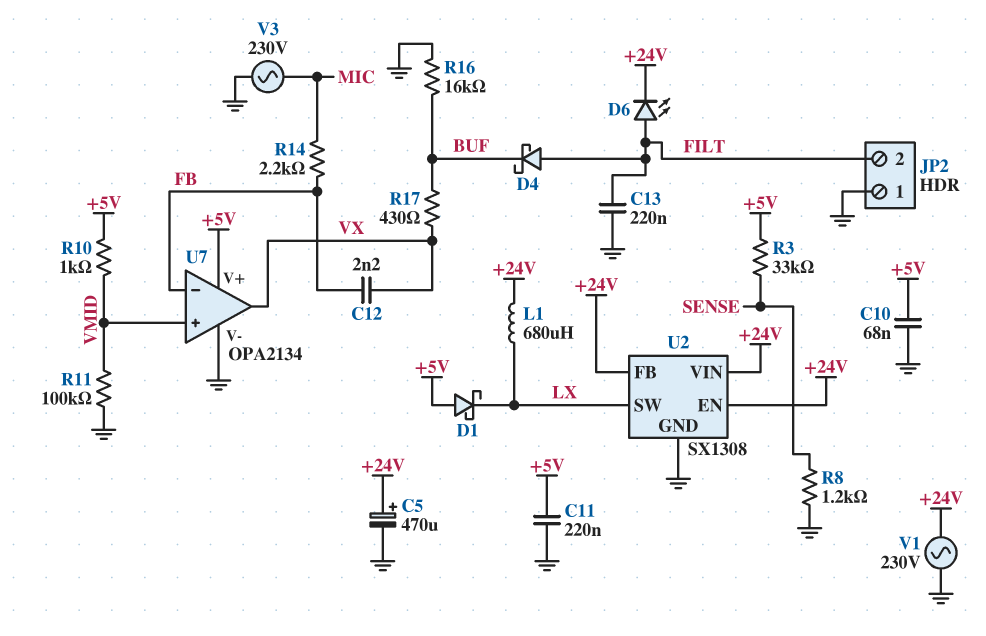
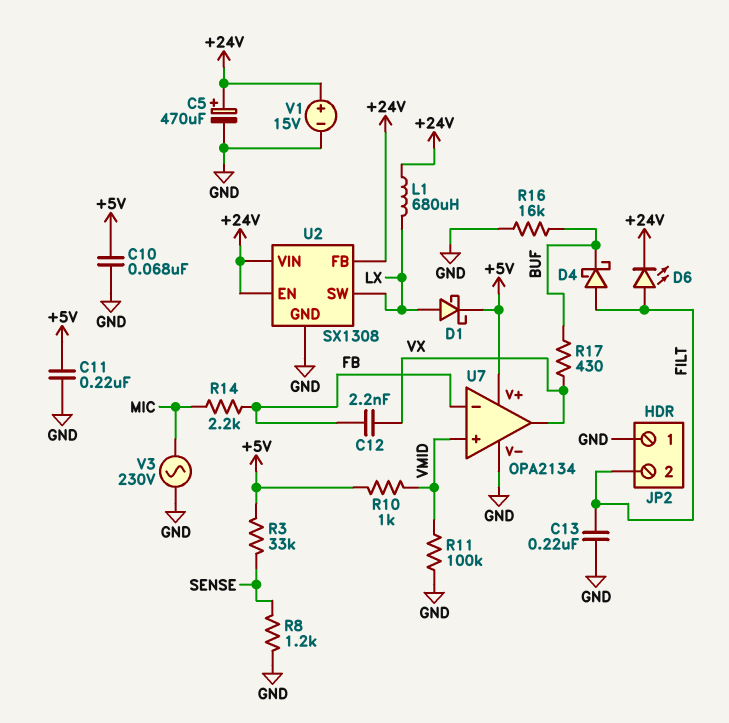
D1: schottky (A +5V, K LX) -> schottky (A LX, K +5V)
V1: AC 230V (+24V, GND) -> 15V (plus +24V, minus GND)

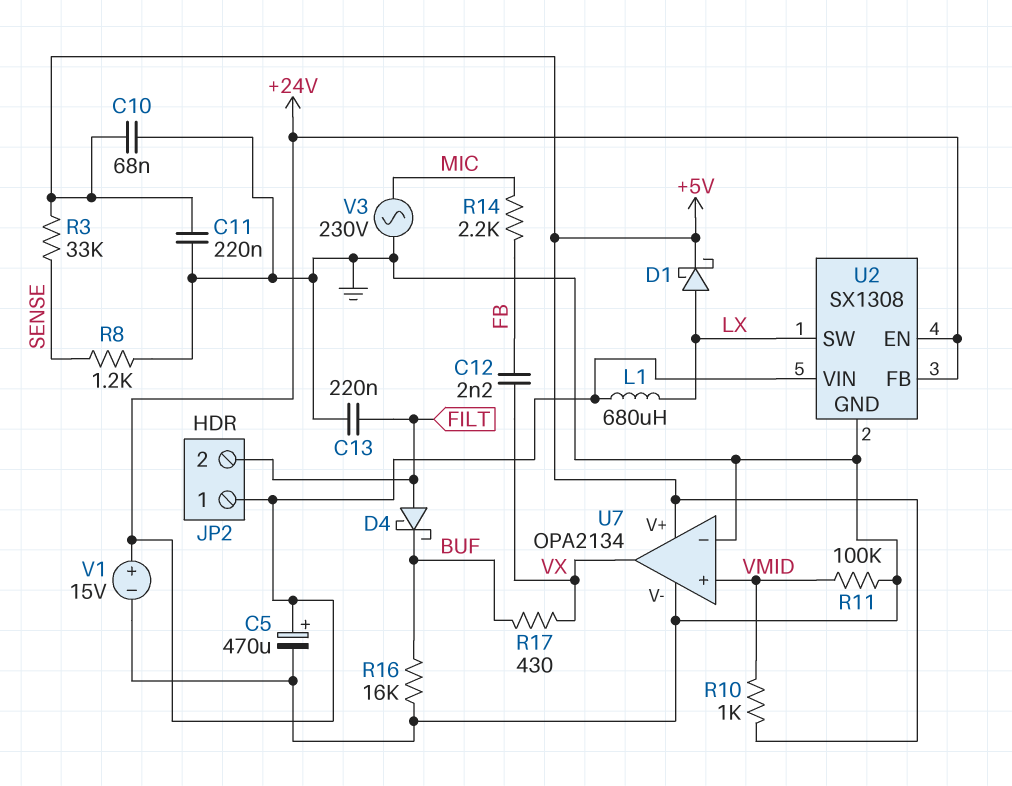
D6: LED (A FILT, K +24V) -> none
JP2 pin 1: GND -> +24V
U7 pin in-: FB -> GND

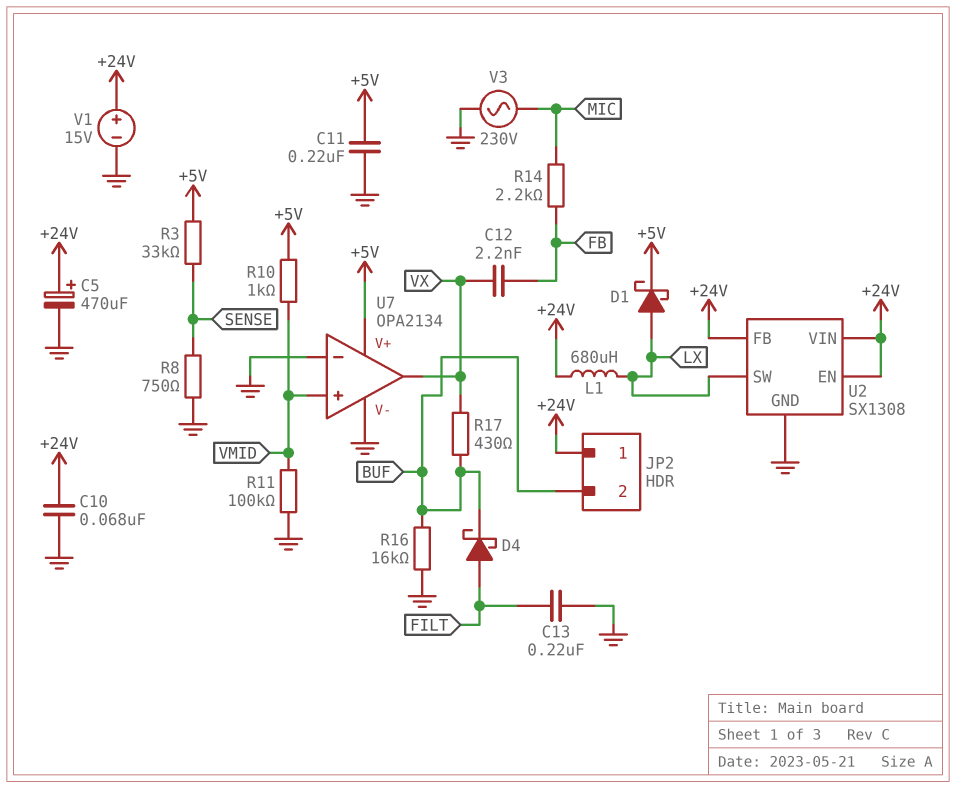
C10: 68nF (+5V, GND) -> 68nF (+24V, GND)
JP2 pin 2: FILT -> BUF
R8: 1.2k (GND, SENSE) -> 750 (GND, SENSE)

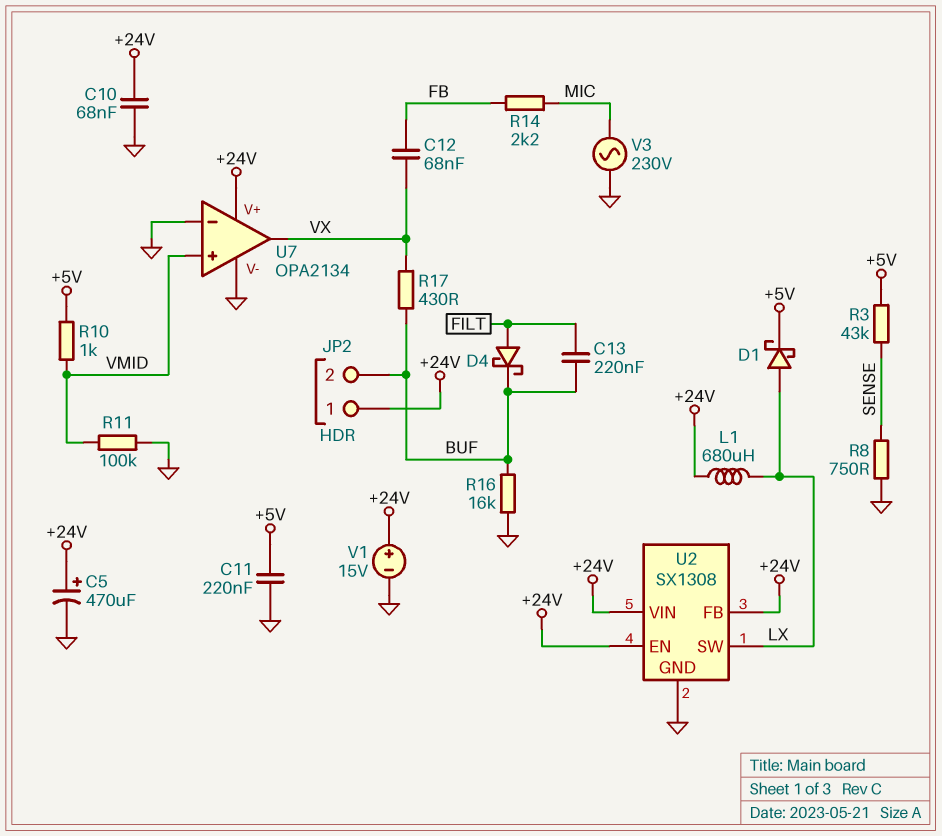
C12: 2.2nF (FB, VX) -> 68nF (FB, VX)
C13: 220nF (FILT, GND) -> 220nF (BUF, FILT)
R3: 33k (+5V, SENSE) -> 43k (+5V, SENSE)
U7 pin V+: +5V -> +24V

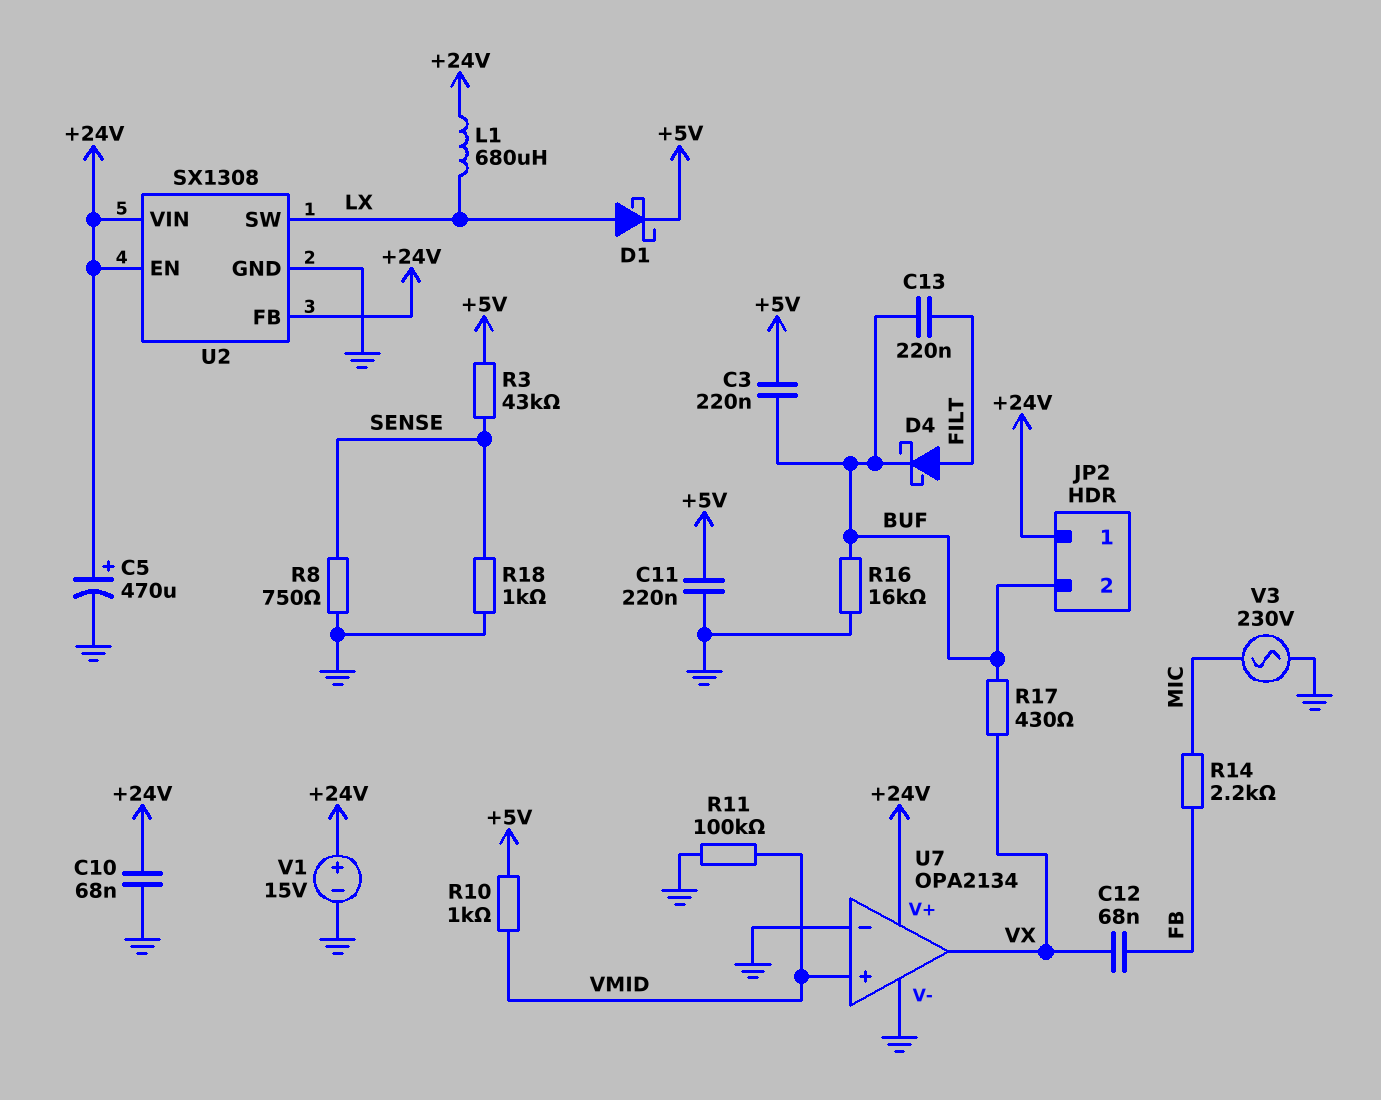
C3: none -> 220nF (+5V, BUF)
R18: none -> 1k (GND, SENSE)

